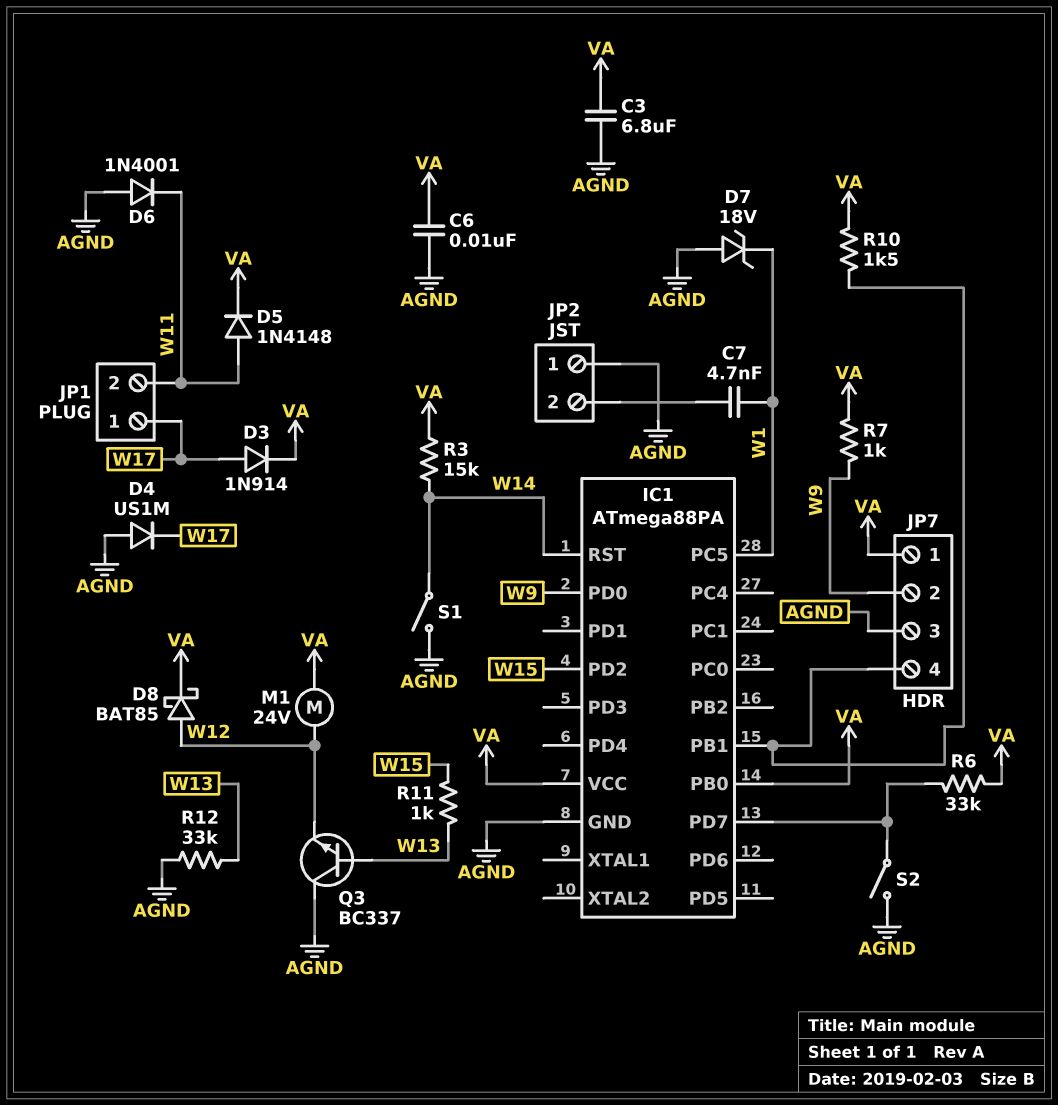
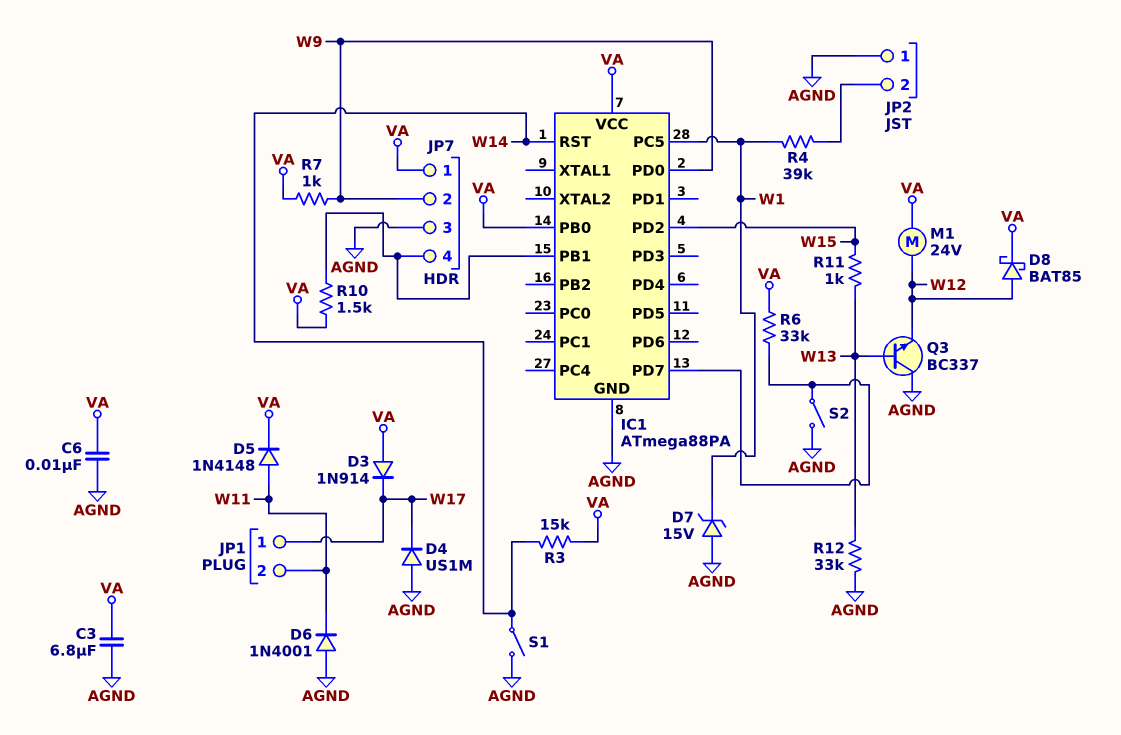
C7: 4.7nF (JP2/2, W1) -> none
D3: diode 1N914 (A W17, K VA) -> diode 1N914 (A VA, K W17)
D7: zener 18V (A AGND, K W1) -> zener 15V (A AGND, K W1)
R4: none -> 39k (JP2/2, W1)

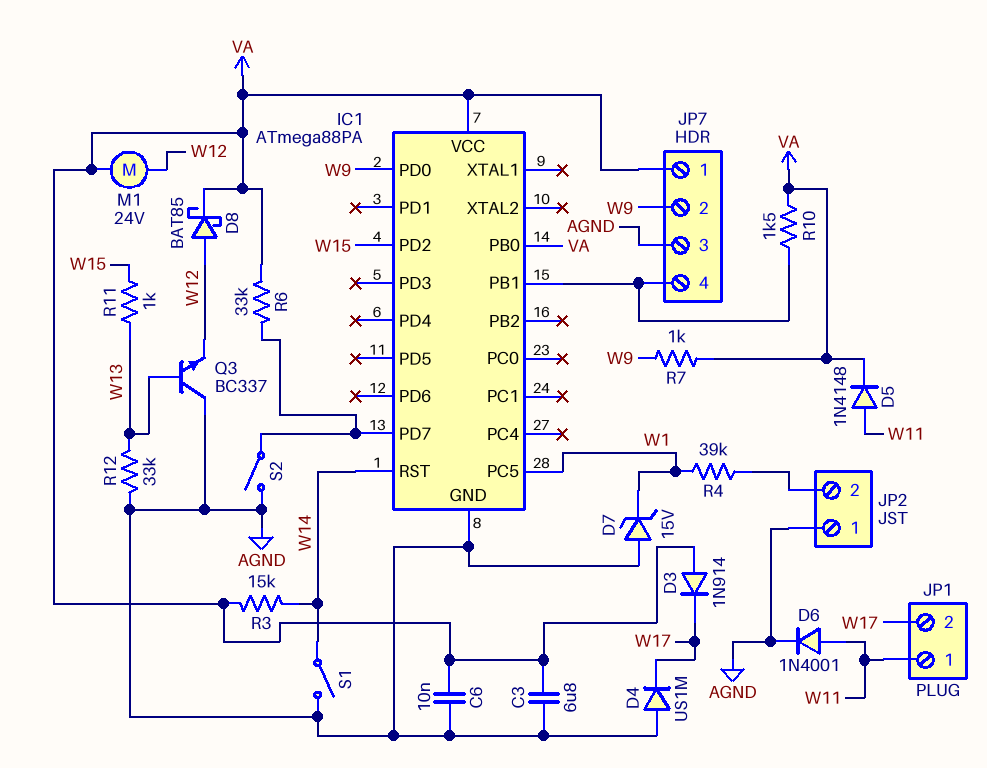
D6: diode 1N4001 (A AGND, K W11) -> diode 1N4001 (A W11, K AGND)
JP1 pin 1: W17 -> W11
JP1 pin 2: W11 -> W17

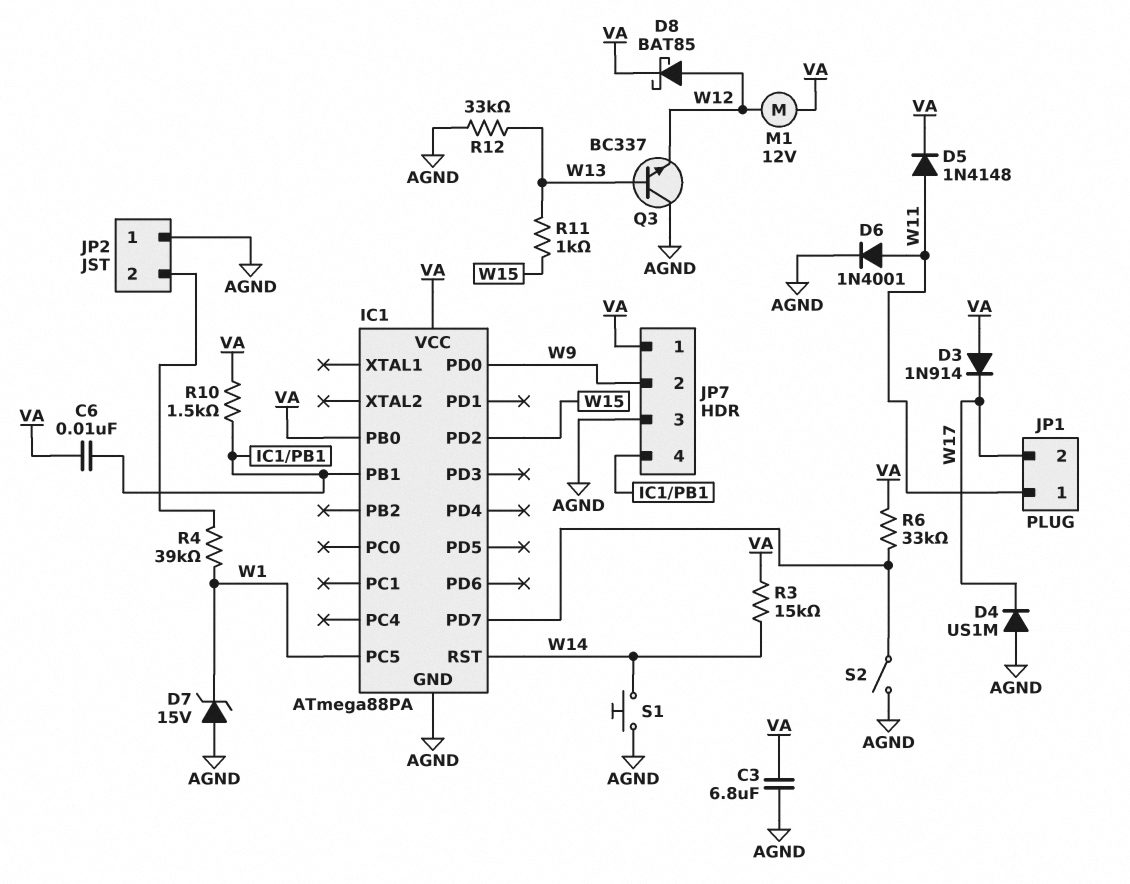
C6: 10nF (AGND, VA) -> 10nF (IC1/PB1, VA)
M1: motor 24V (VA, W12) -> motor 12V (VA, W12)
R7: 1k (VA, W9) -> none
S1: switch (AGND, W14) -> button (AGND, W14)

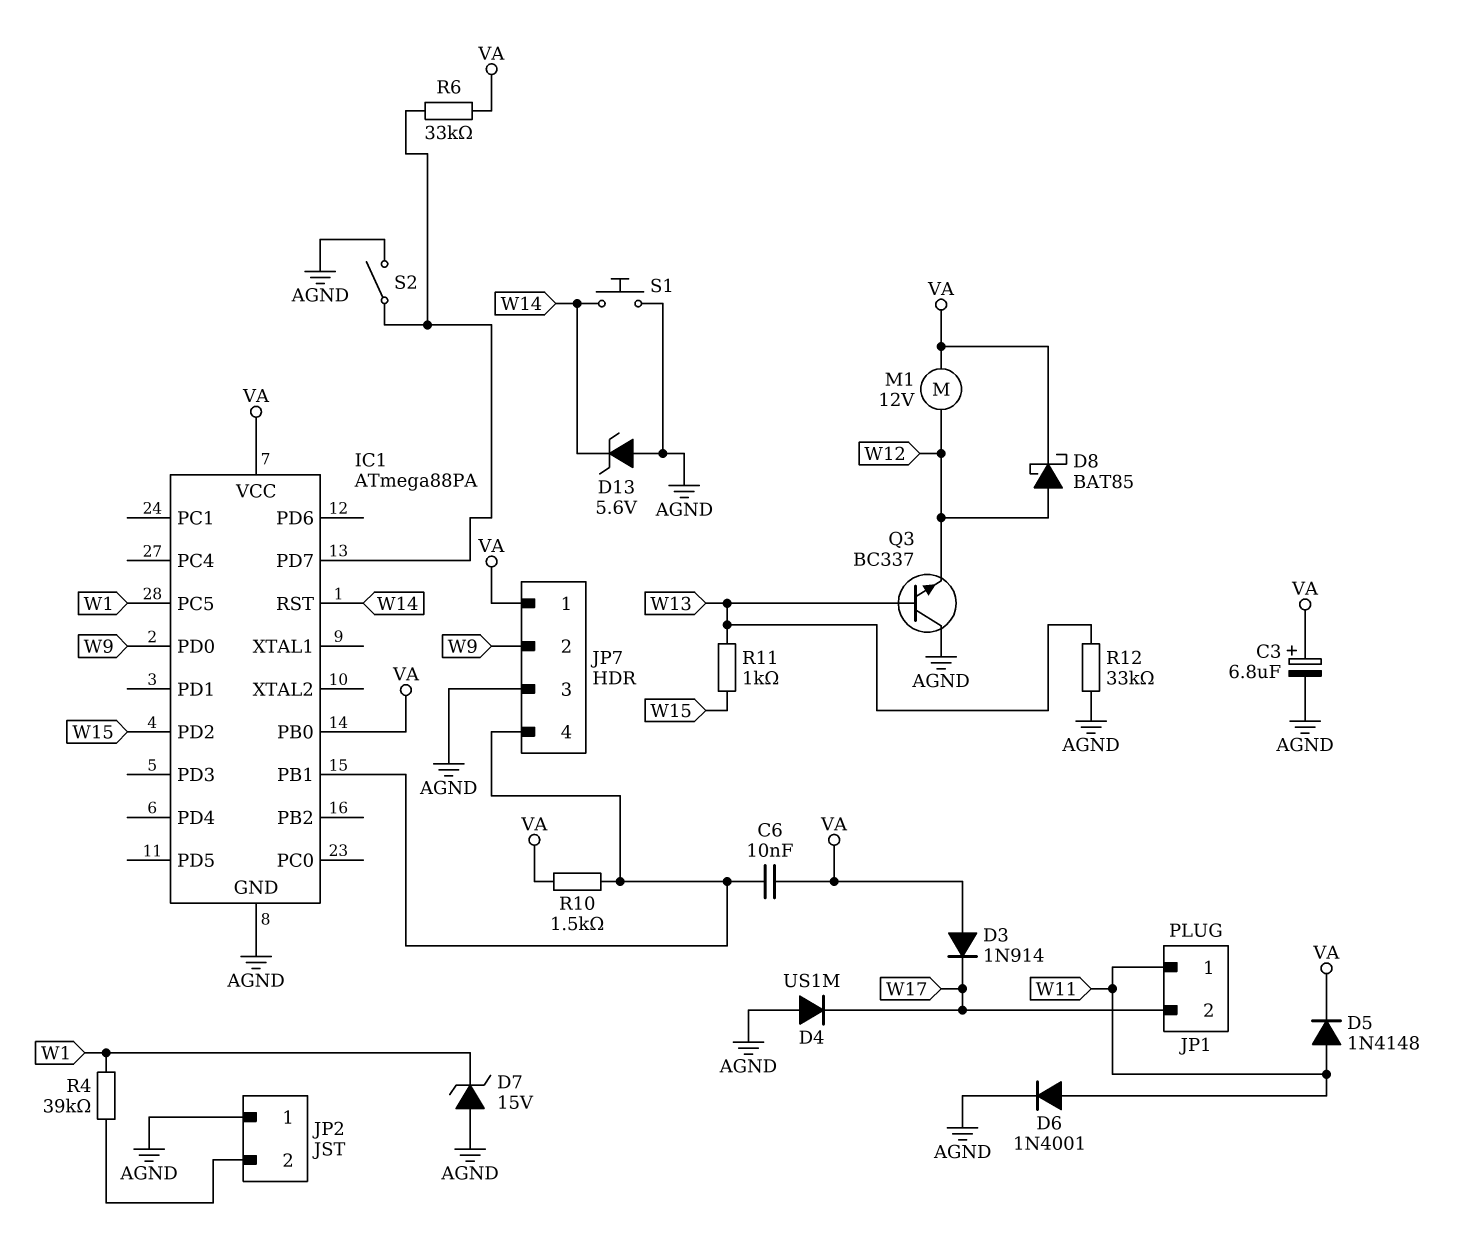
C3: 6.8uF (AGND, VA) -> 6.8uF (plus VA, minus AGND)
D13: none -> zener 5.6V (A AGND, K W14)
R3: 15k (VA, W14) -> none

